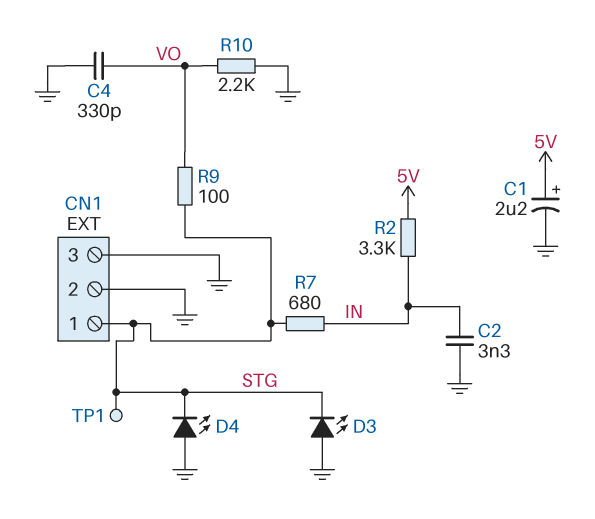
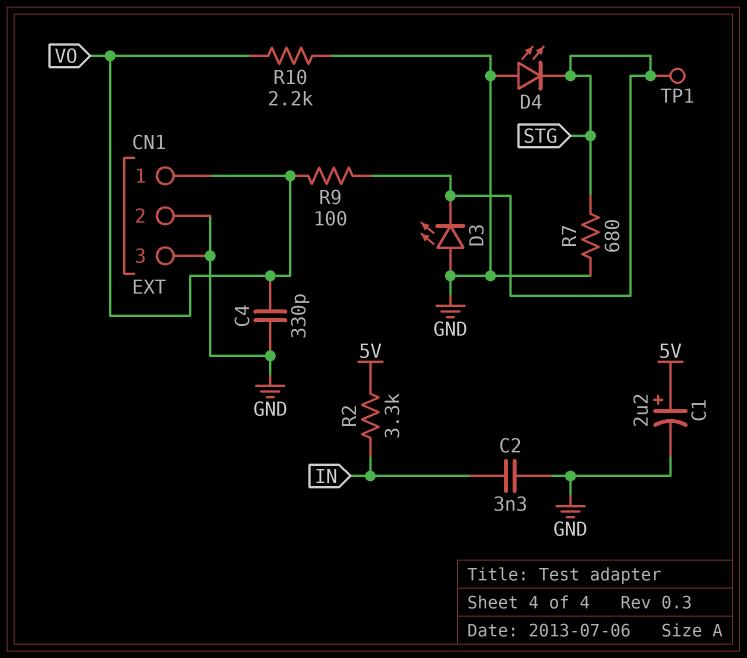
CN1 pin 1: STG -> VO
R7: 680 (IN, STG) -> 680 (GND, STG)

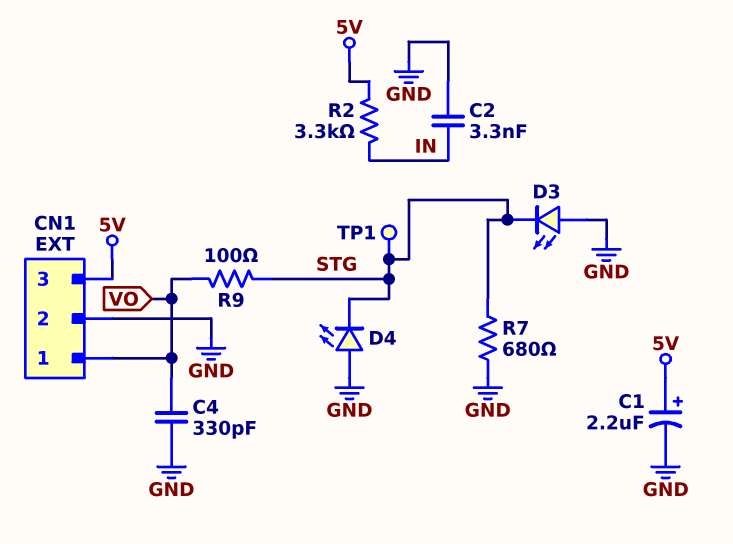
CN1 pin 3: GND -> 5V
R10: 2.2k (GND, VO) -> none

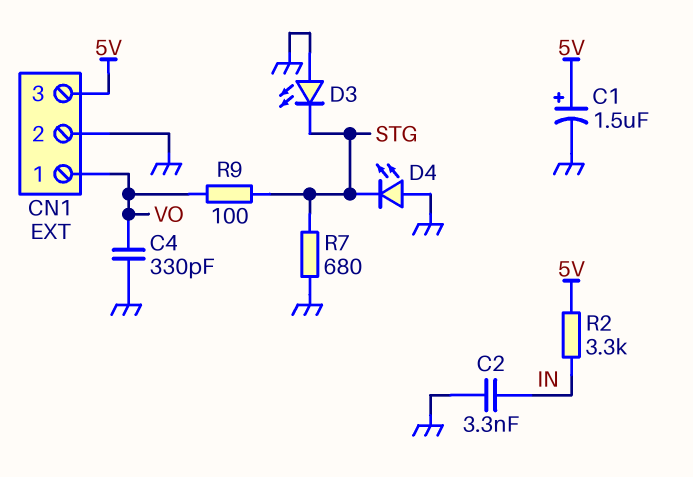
C1: 2.2uF (plus 5V, minus GND) -> 1.5uF (plus 5V, minus GND)
TP1: test point (STG) -> none

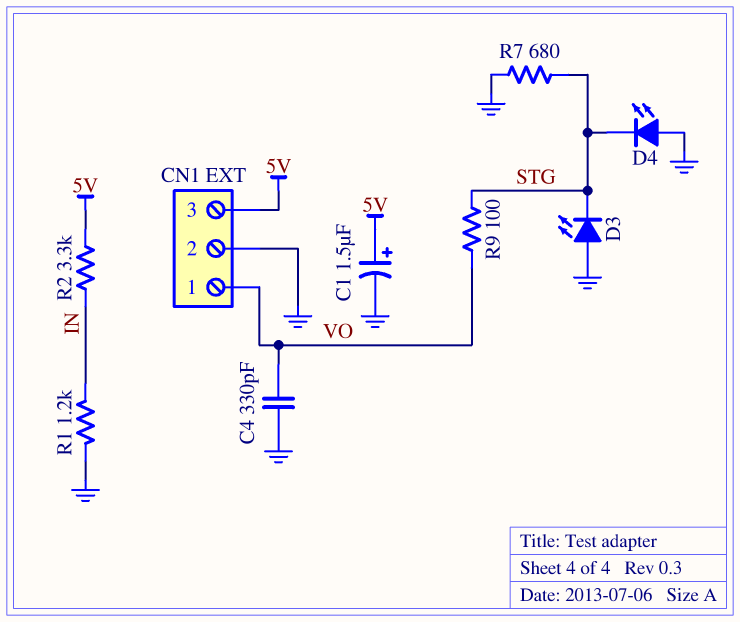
C2: 3.3nF (GND, IN) -> none
R1: none -> 1.2k (GND, IN)

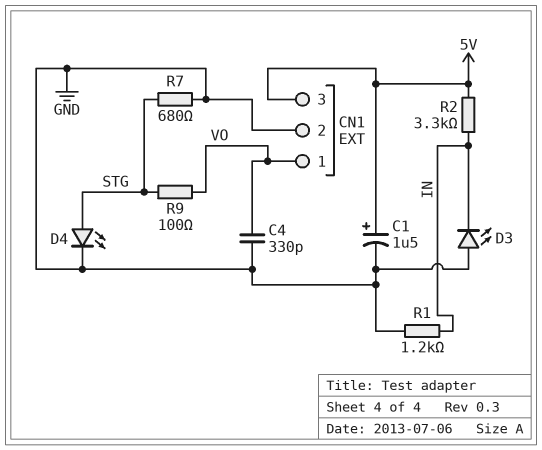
D3: LED (A GND, K STG) -> LED (A GND, K IN)
D4: LED (A GND, K STG) -> LED (A STG, K GND)

